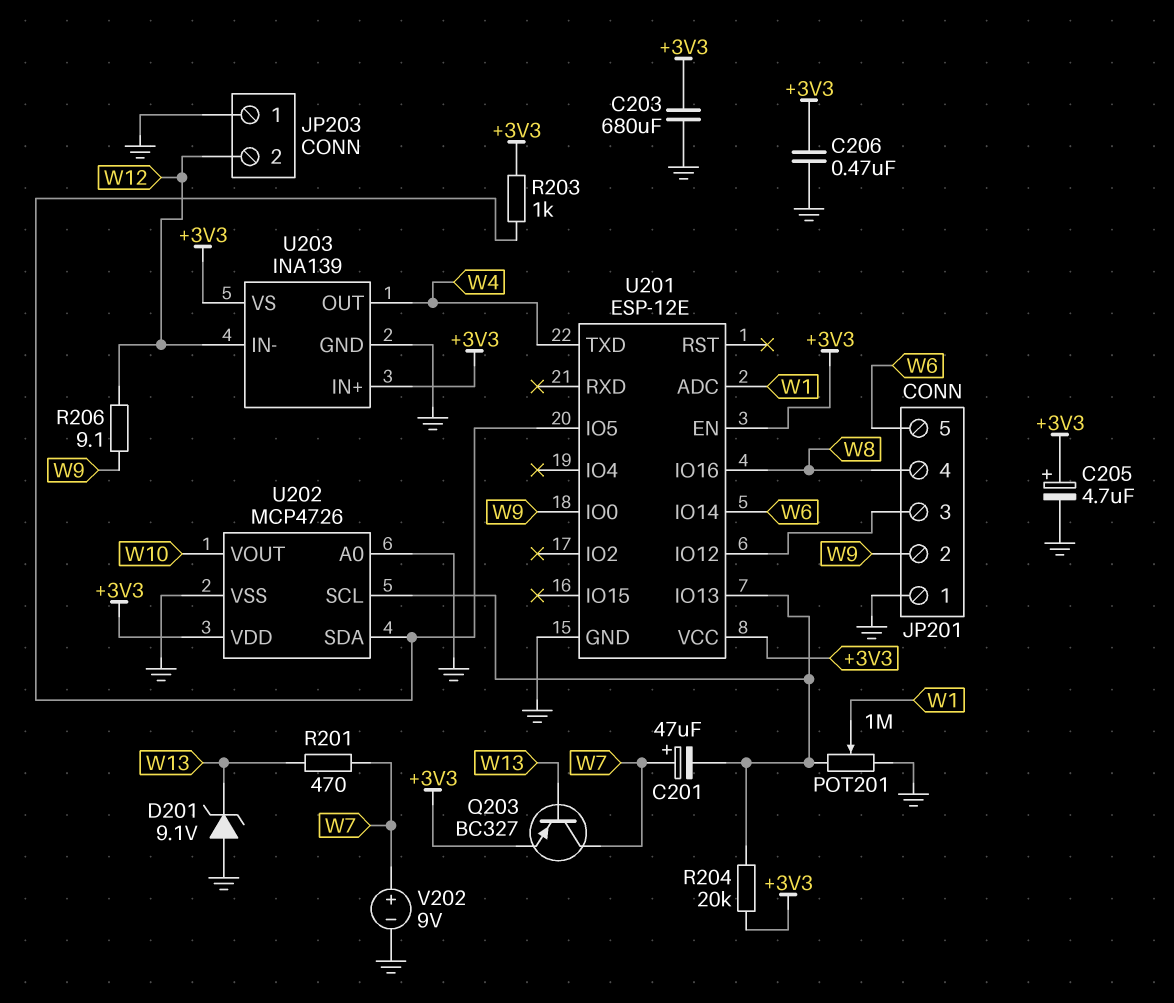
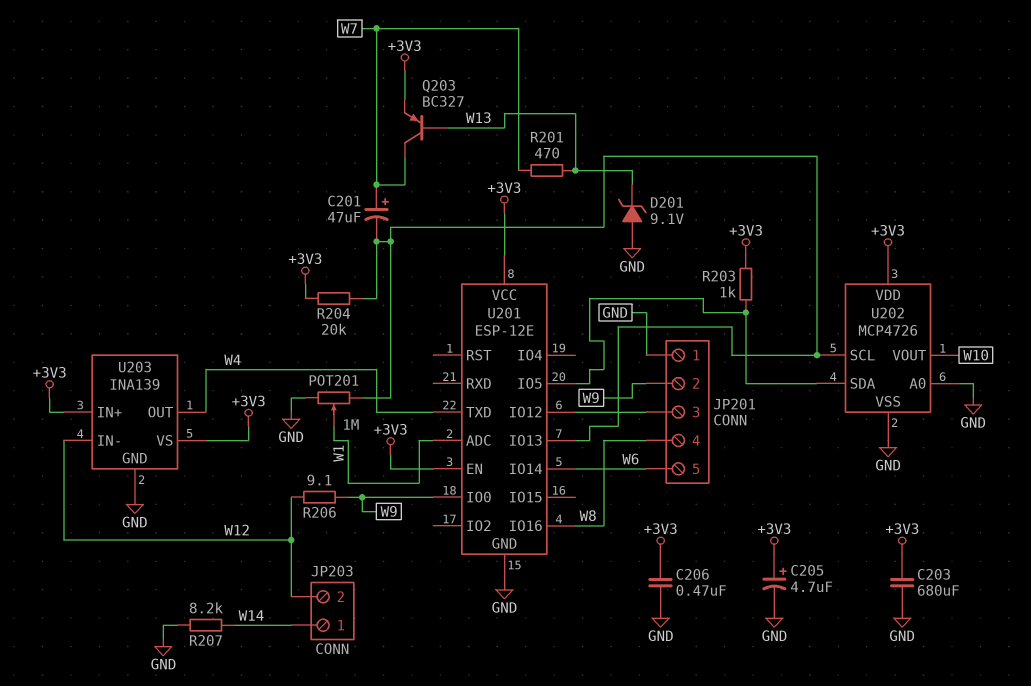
JP203 pin 1: GND -> W14
R207: none -> 8.2k (GND, W14)
V202: 9V (plus W7, minus GND) -> none

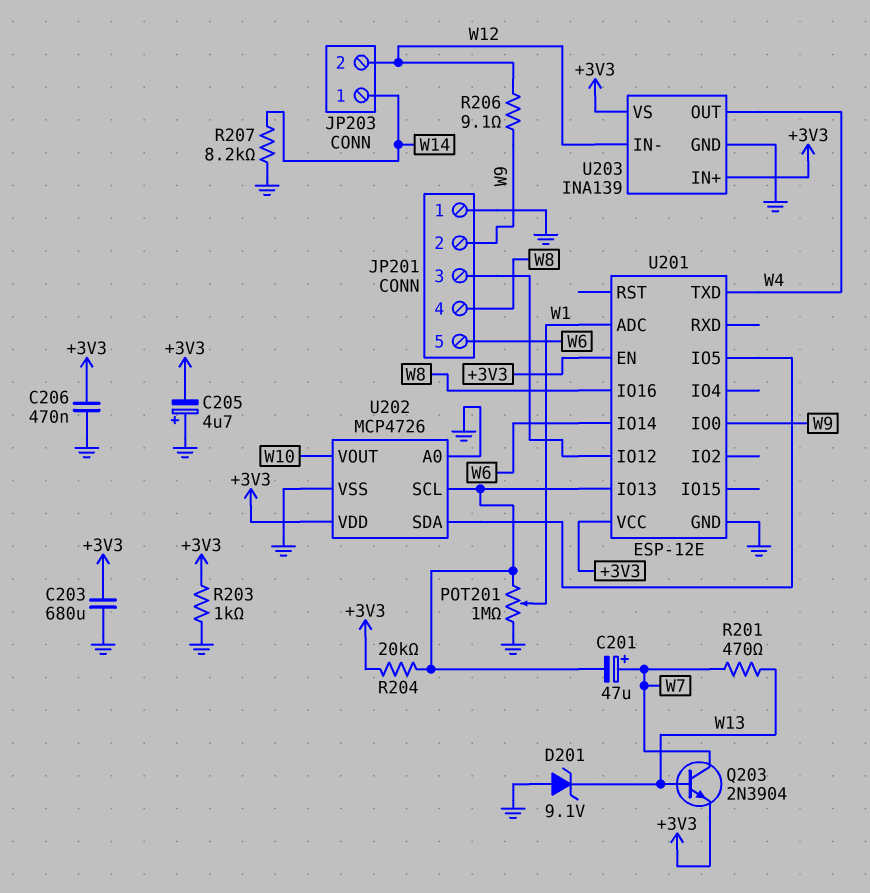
C205: 4.7uF (plus +3V3, minus GND) -> 4.7uF (plus GND, minus +3V3)
Q203: PNP BC327 (B W13, C W7, E +3V3) -> NPN 2N3904 (B W13, C W7, E +3V3)
R203: 1k (+3V3, U201/IO5) -> 1k (+3V3, GND)

